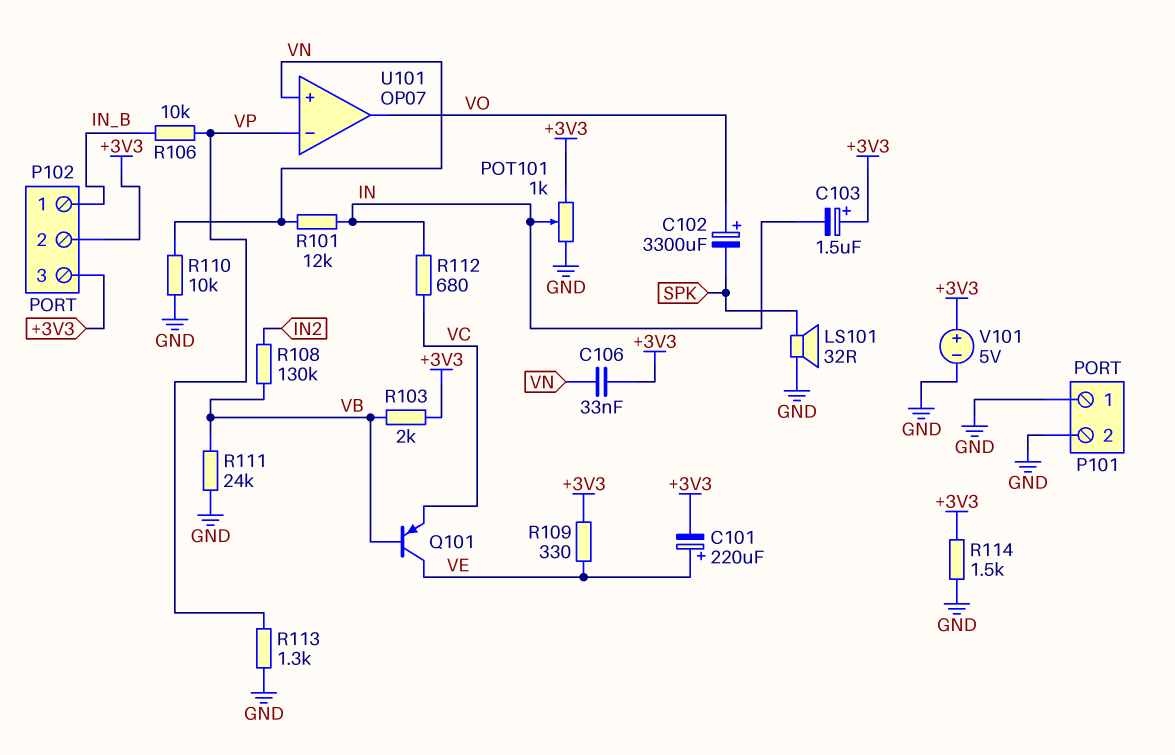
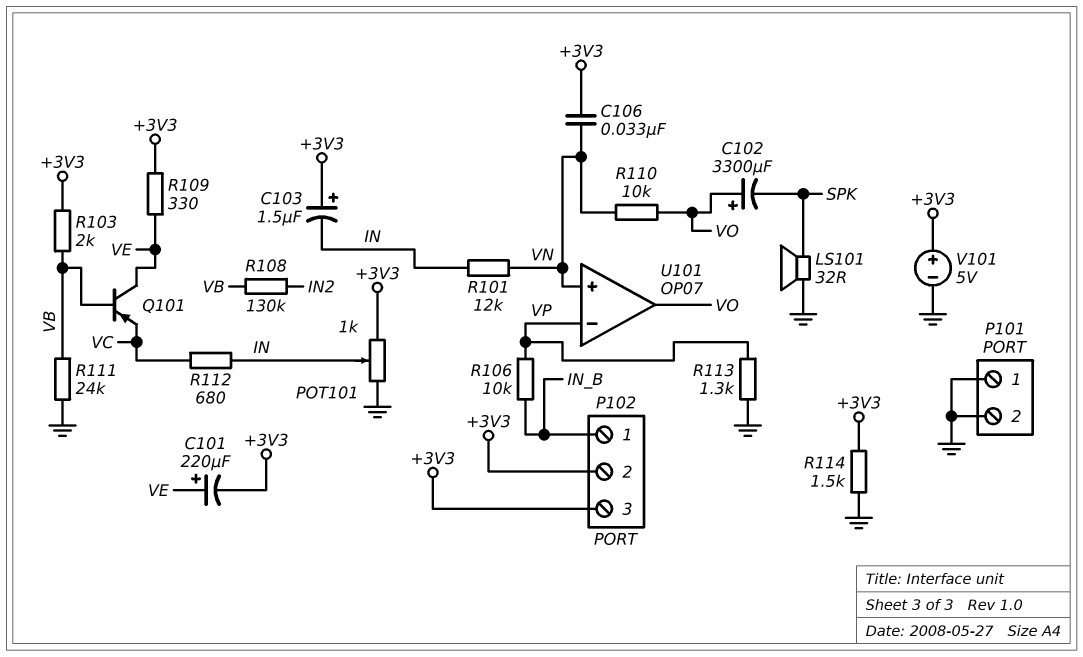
R110: 10k (GND, VN) -> 10k (VN, VO)

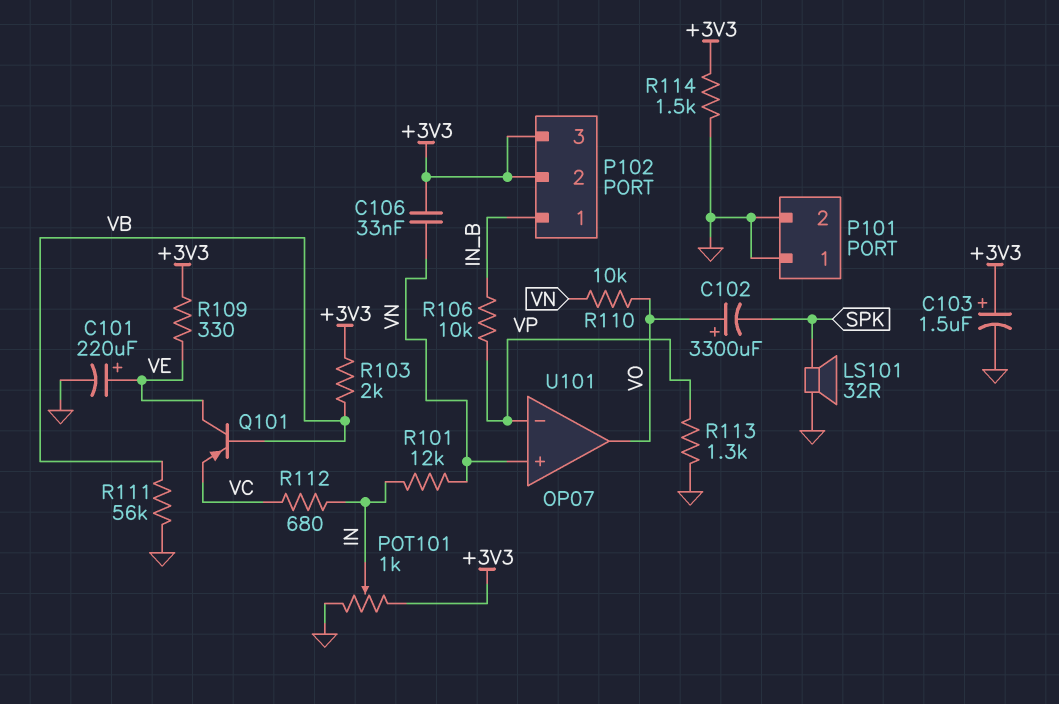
C101: 220uF (plus VE, minus +3V3) -> 220uF (plus VE, minus GND)
C103: 1.5uF (plus +3V3, minus IN) -> 1.5uF (plus +3V3, minus GND)
R108: 130k (IN2, VB) -> none
R111: 24k (GND, VB) -> 56k (GND, VB)
V101: 5V (plus +3V3, minus GND) -> none

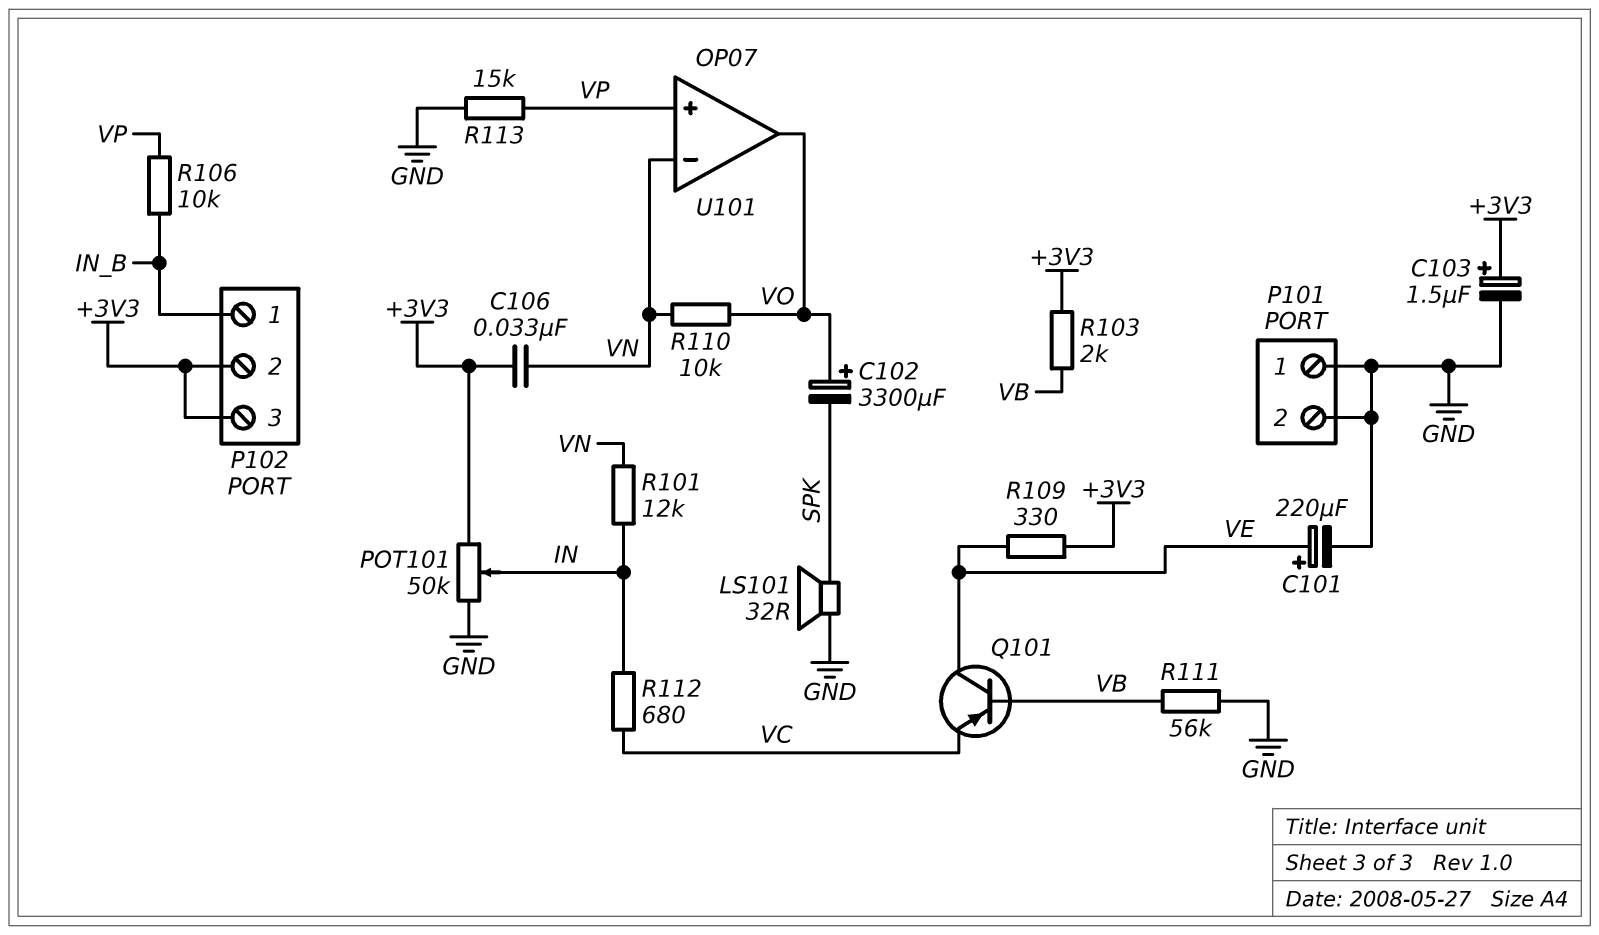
POT101: 1k (+3V3, GND, wiper IN) -> 50k (+3V3, GND, wiper IN)
R113: 1.3k (GND, VP) -> 15k (GND, VP)
R114: 1.5k (+3V3, GND) -> none
U101 pin in+: VN -> VP
U101 pin in-: VP -> VN

